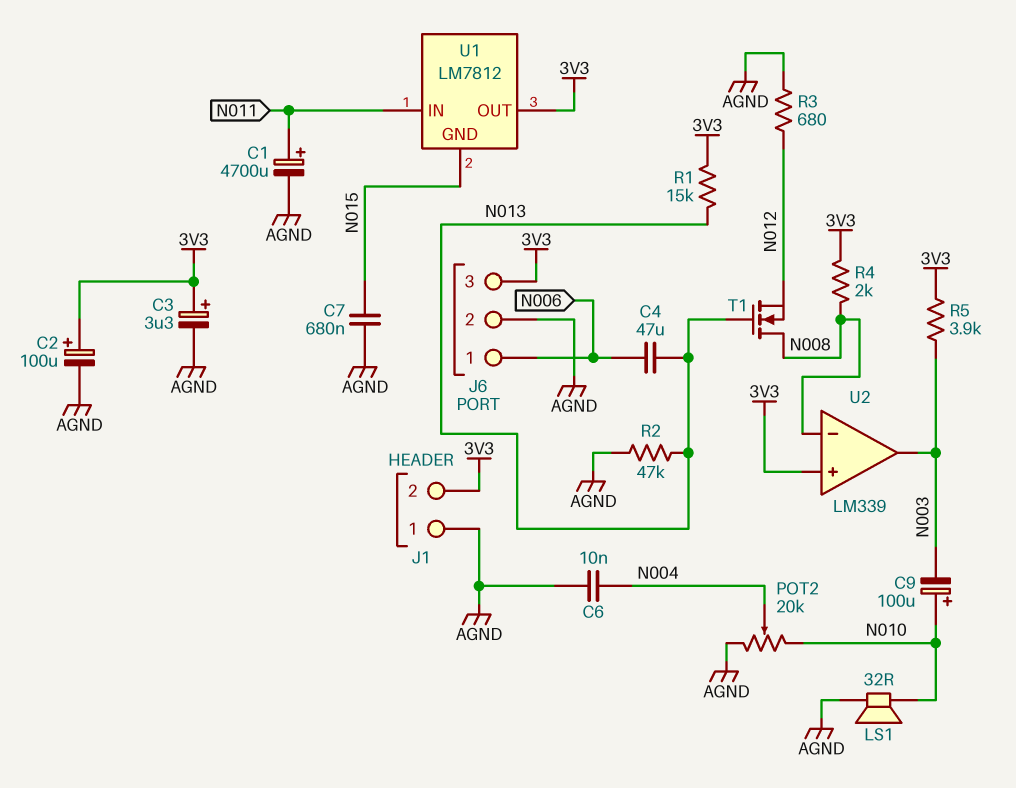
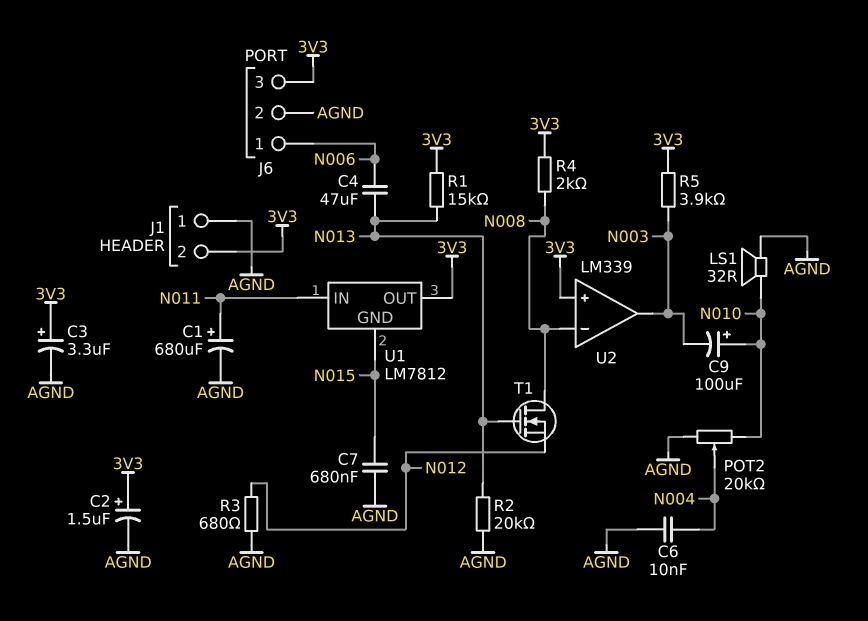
C1: 4700uF (plus N011, minus AGND) -> 680uF (plus N011, minus AGND)
C2: 100uF (plus 3V3, minus AGND) -> 1.5uF (plus 3V3, minus AGND)
R2: 47k (AGND, N013) -> 20k (AGND, N013)

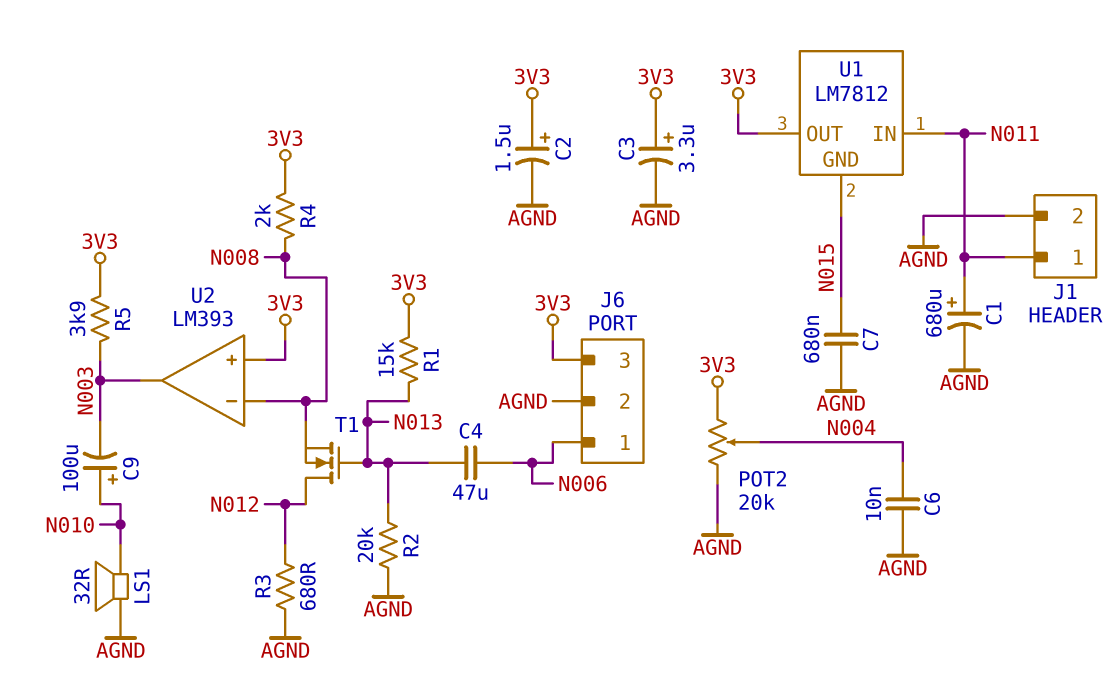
J1 pin 1: AGND -> N011
J1 pin 2: 3V3 -> AGND
POT2: 20k (AGND, N010, wiper N004) -> 20k (3V3, AGND, wiper N004)
T1: NMOS (G N013, D N008, S N012) -> NMOS (G N013, D N012, S N008)
U2: LM339 -> LM393

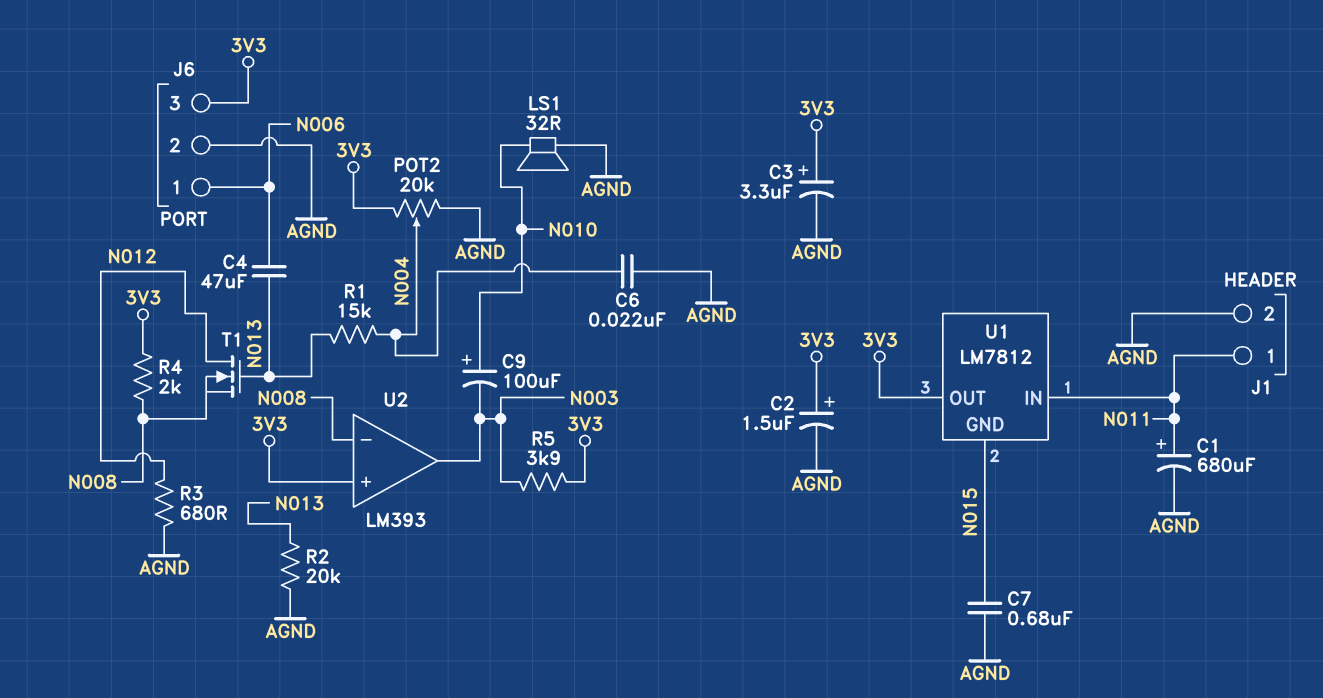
C6: 10nF (AGND, N004) -> 22nF (AGND, N004)
R1: 15k (3V3, N013) -> 15k (N004, N013)

